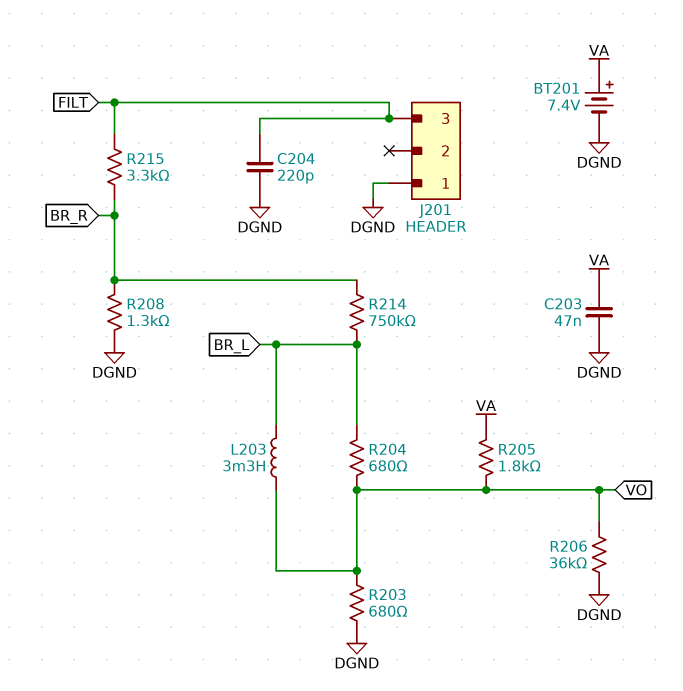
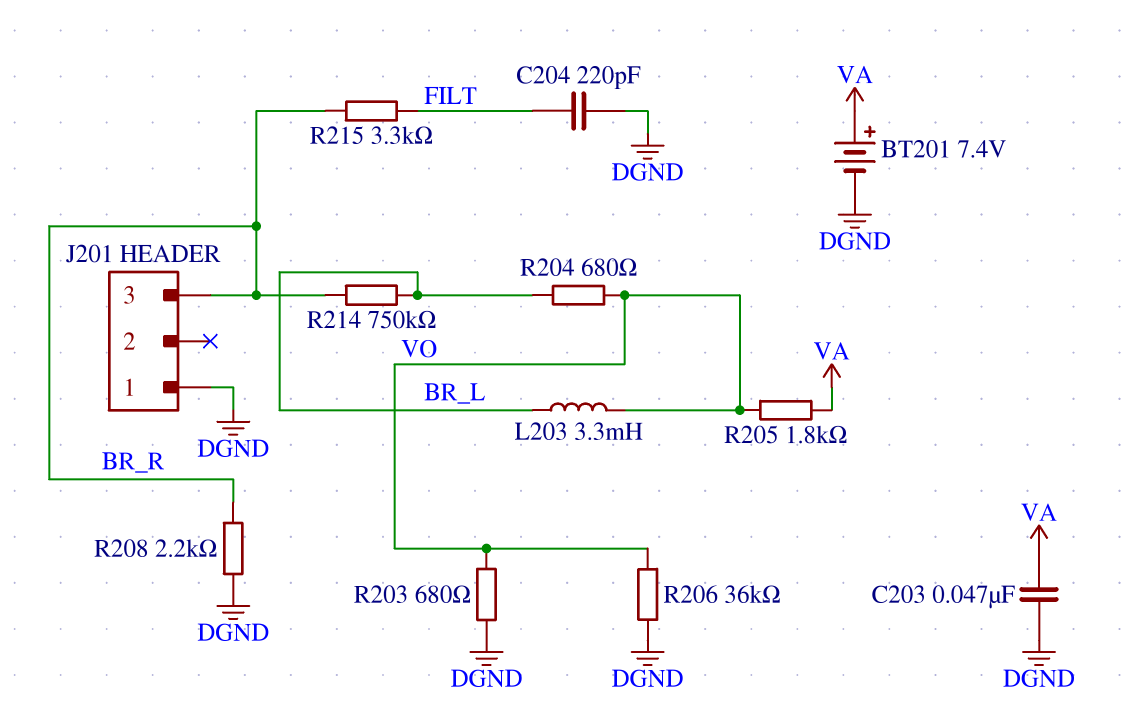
J201 pin 3: FILT -> BR_R
R208: 1.3k (BR_R, DGND) -> 2.2k (BR_R, DGND)

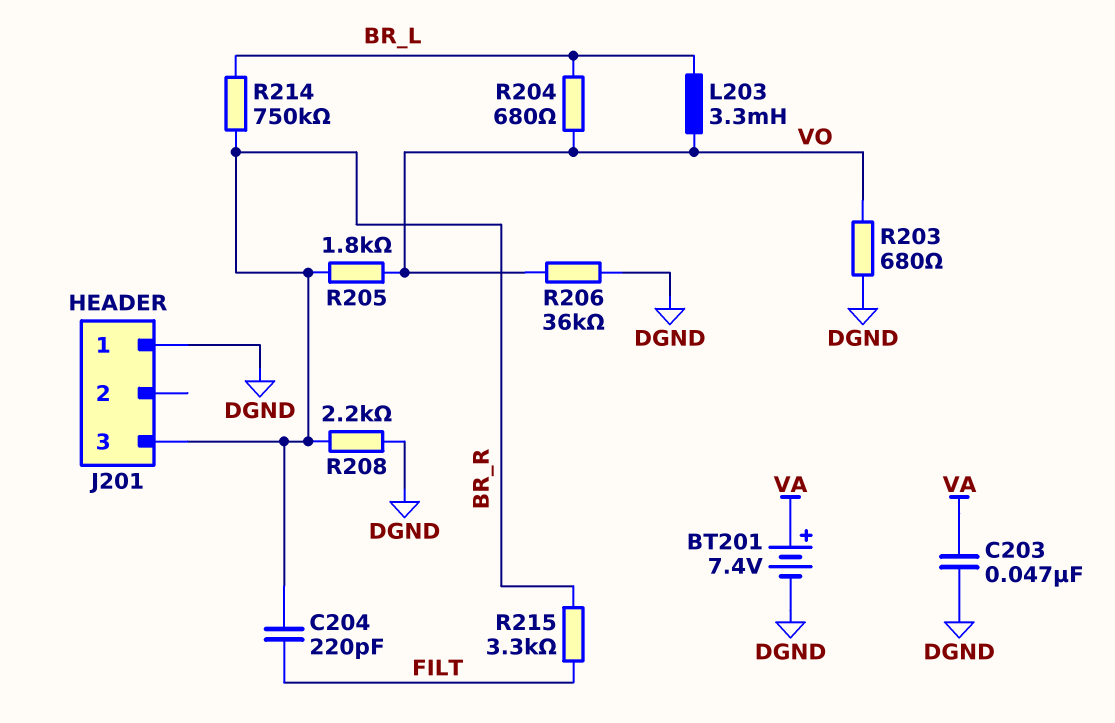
C204: 220pF (DGND, FILT) -> 220pF (BR_R, FILT)
R205: 1.8k (VA, VO) -> 1.8k (BR_R, VO)

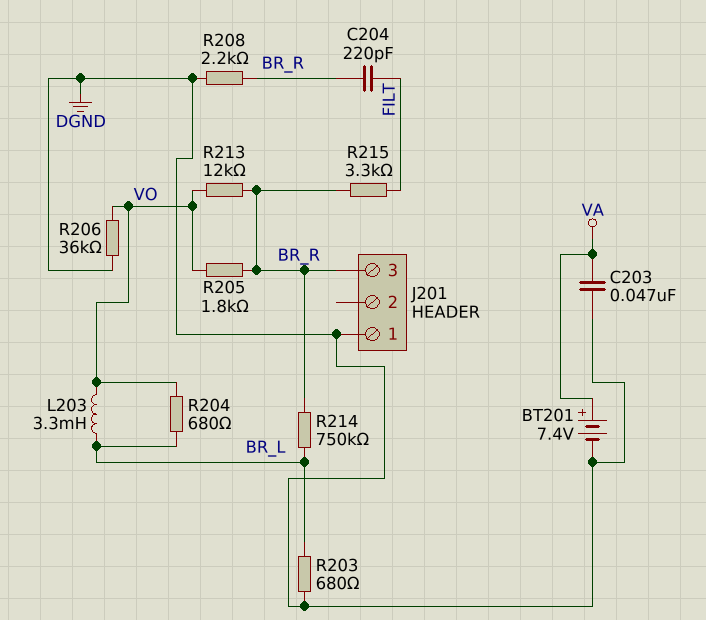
R203: 680 (DGND, VO) -> 680 (BR_L, DGND)
R213: none -> 12k (BR_R, VO)

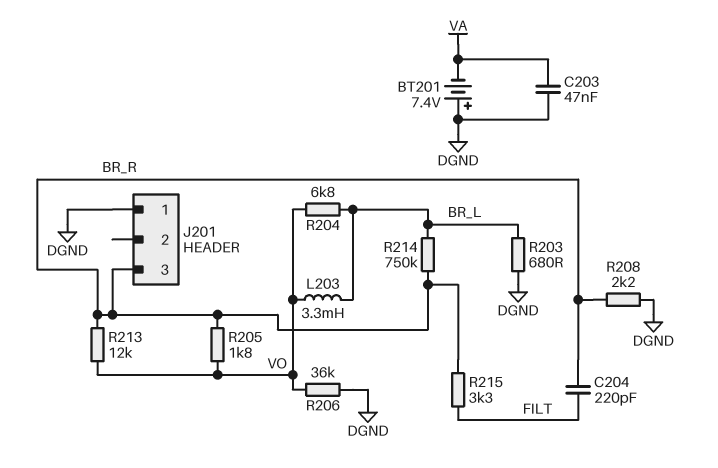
BT201: 7.4V (plus VA, minus DGND) -> 7.4V (plus DGND, minus VA)
R204: 680 (BR_L, VO) -> 6.8k (BR_L, VO)

